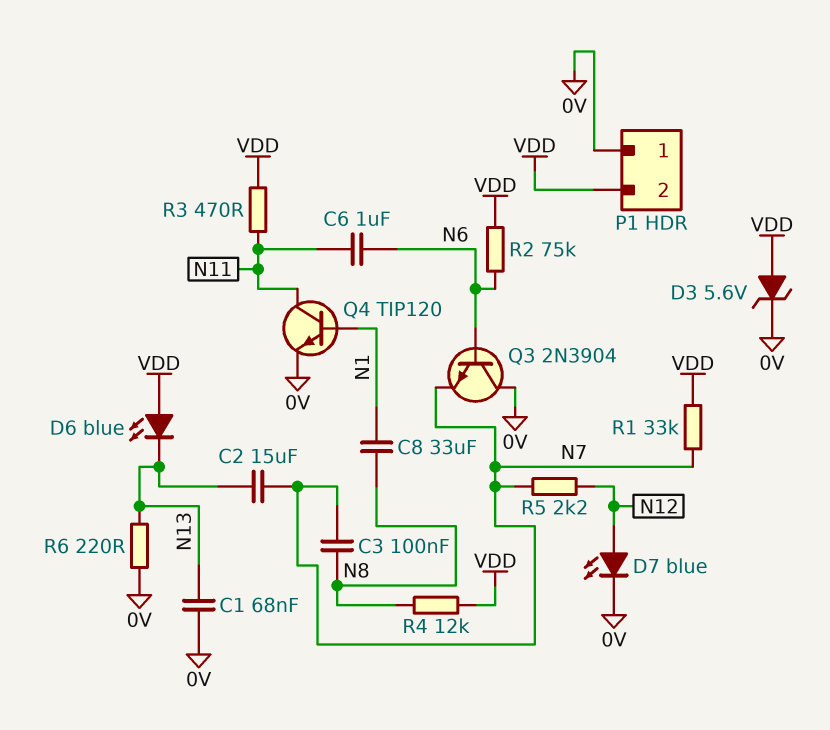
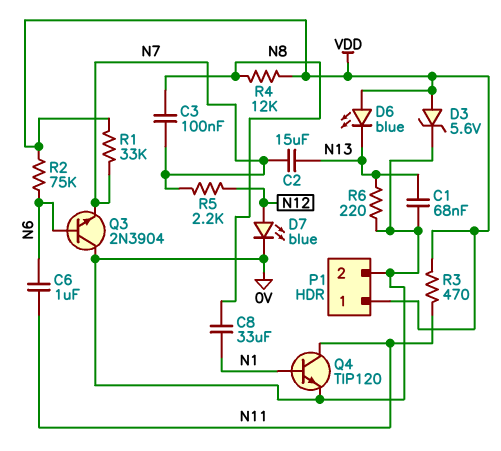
P1 pin 1: 0V -> VDD
P1 pin 2: VDD -> 0V

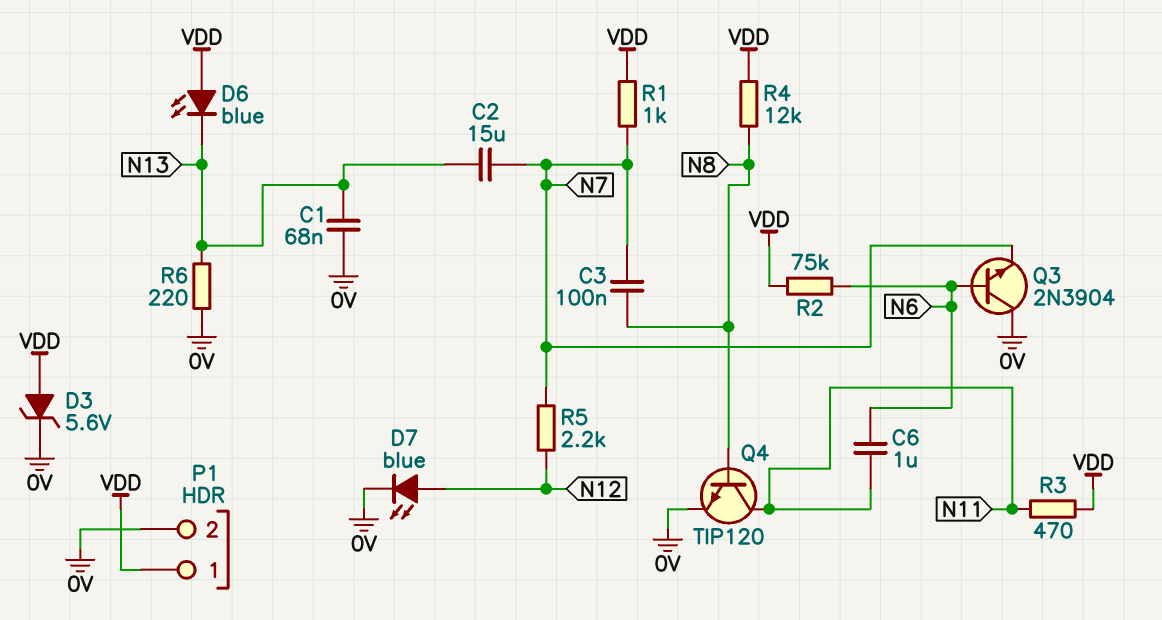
C8: 33uF (N1, N8) -> none
Q4: NPN TIP120 (B N1, C N11, E 0V) -> NPN TIP120 (B N8, C N11, E 0V)
R1: 33k (N7, VDD) -> 1k (N7, VDD)

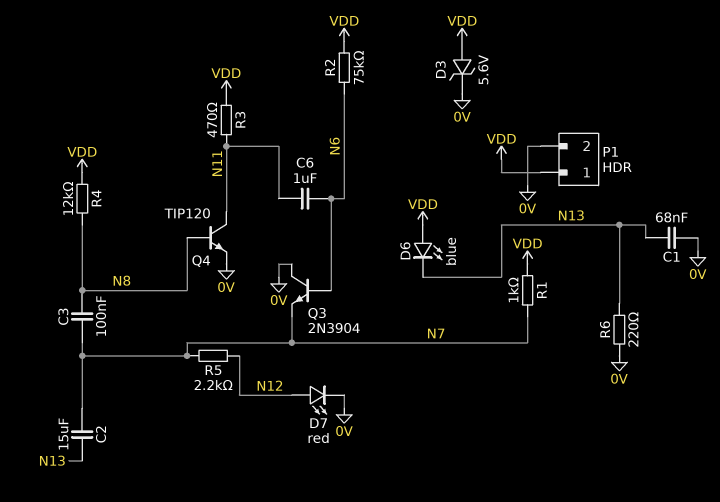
D7: LED blue (A N12, K 0V) -> LED red (A N12, K 0V)

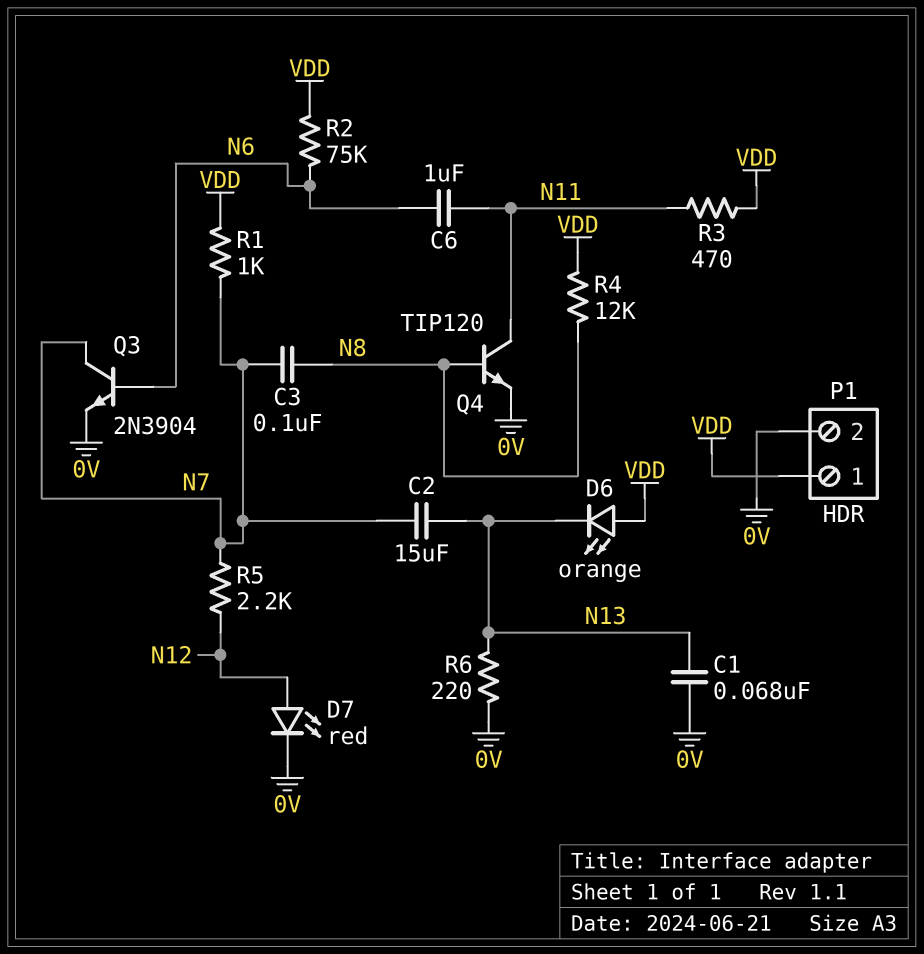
D3: zener 5.6V (A VDD, K 0V) -> none
D6: LED blue (A VDD, K N13) -> LED orange (A VDD, K N13)
Q3: NPN 2N3904 (B N6, C 0V, E N7) -> NPN 2N3904 (B N6, C N7, E 0V)

